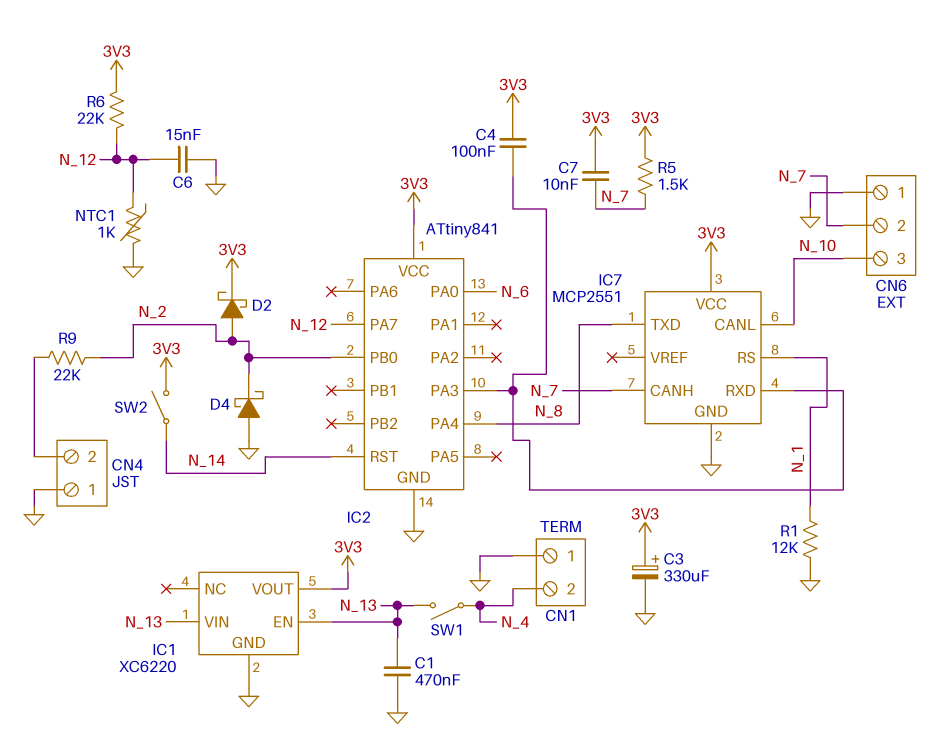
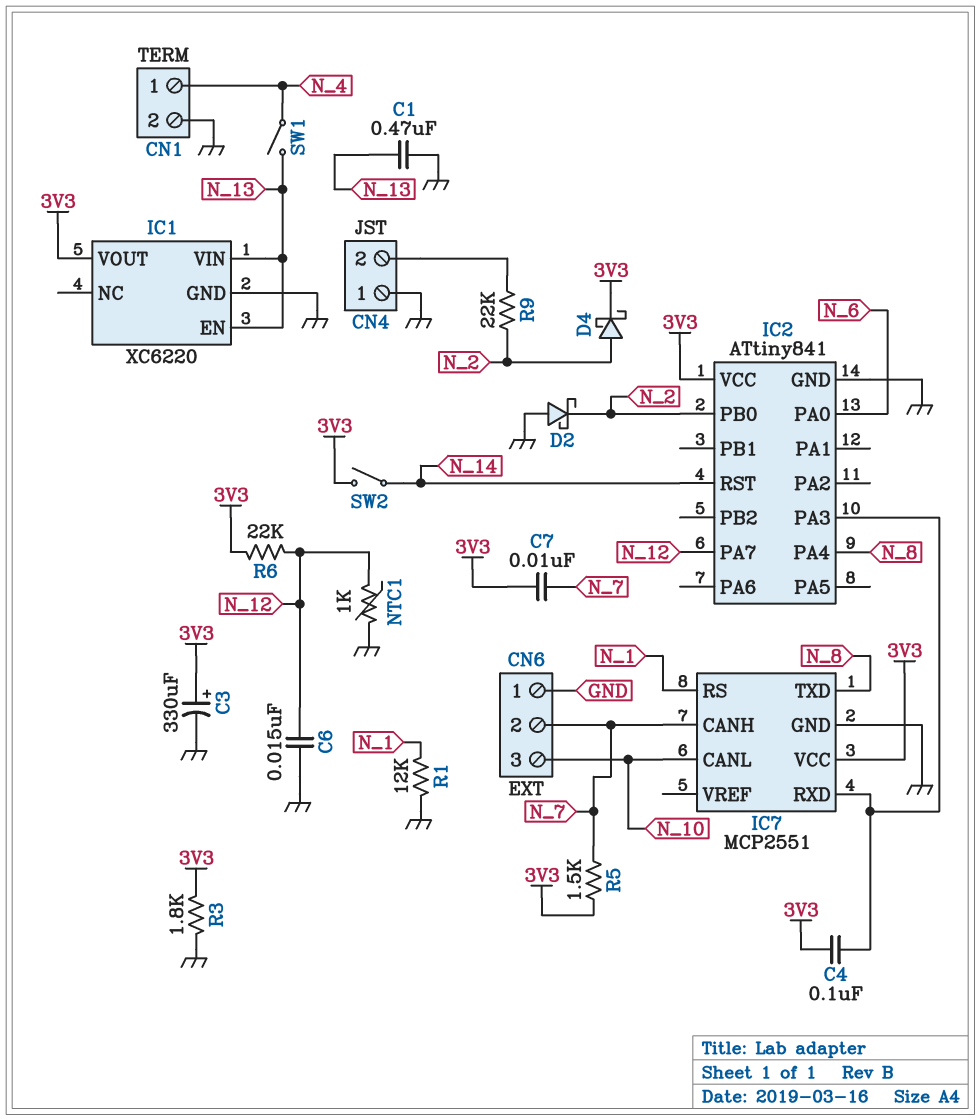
CN1 pin 1: GND -> N_4
CN1 pin 2: N_4 -> GND
D2: schottky (A N_2, K 3V3) -> schottky (A GND, K N_2)
D4: schottky (A GND, K N_2) -> schottky (A N_2, K 3V3)
R3: none -> 1.8k (3V3, GND)

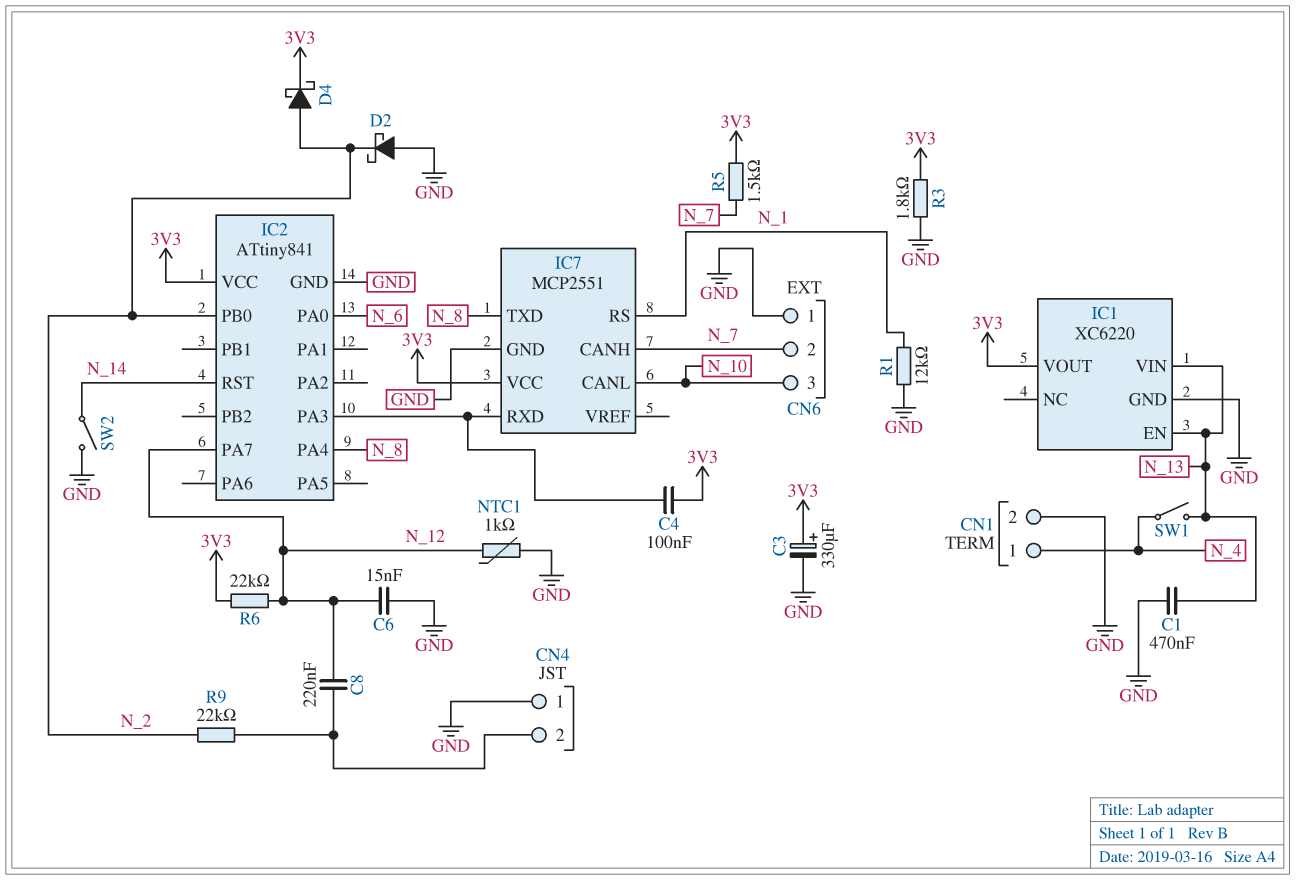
C7: 10nF (3V3, N_7) -> none
C8: none -> 220nF (CN4/2, N_12)
SW2: switch (3V3, N_14) -> switch (GND, N_14)

